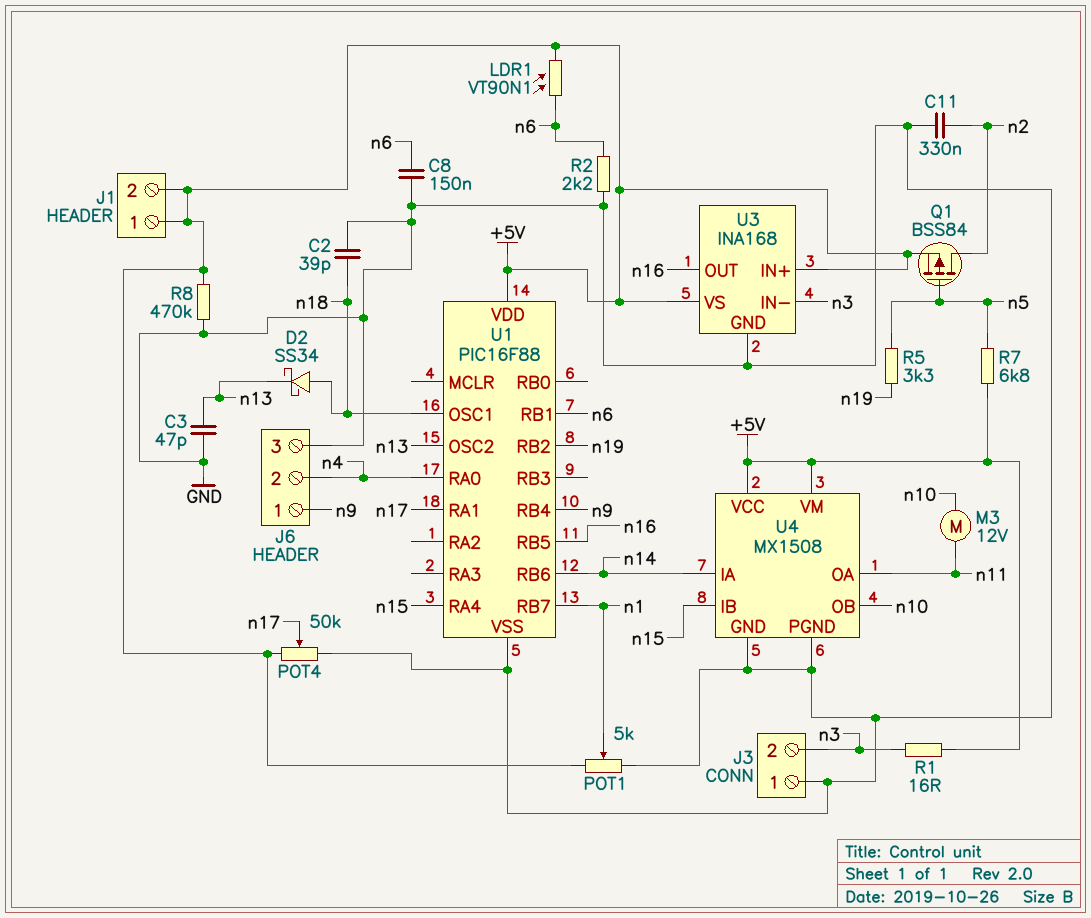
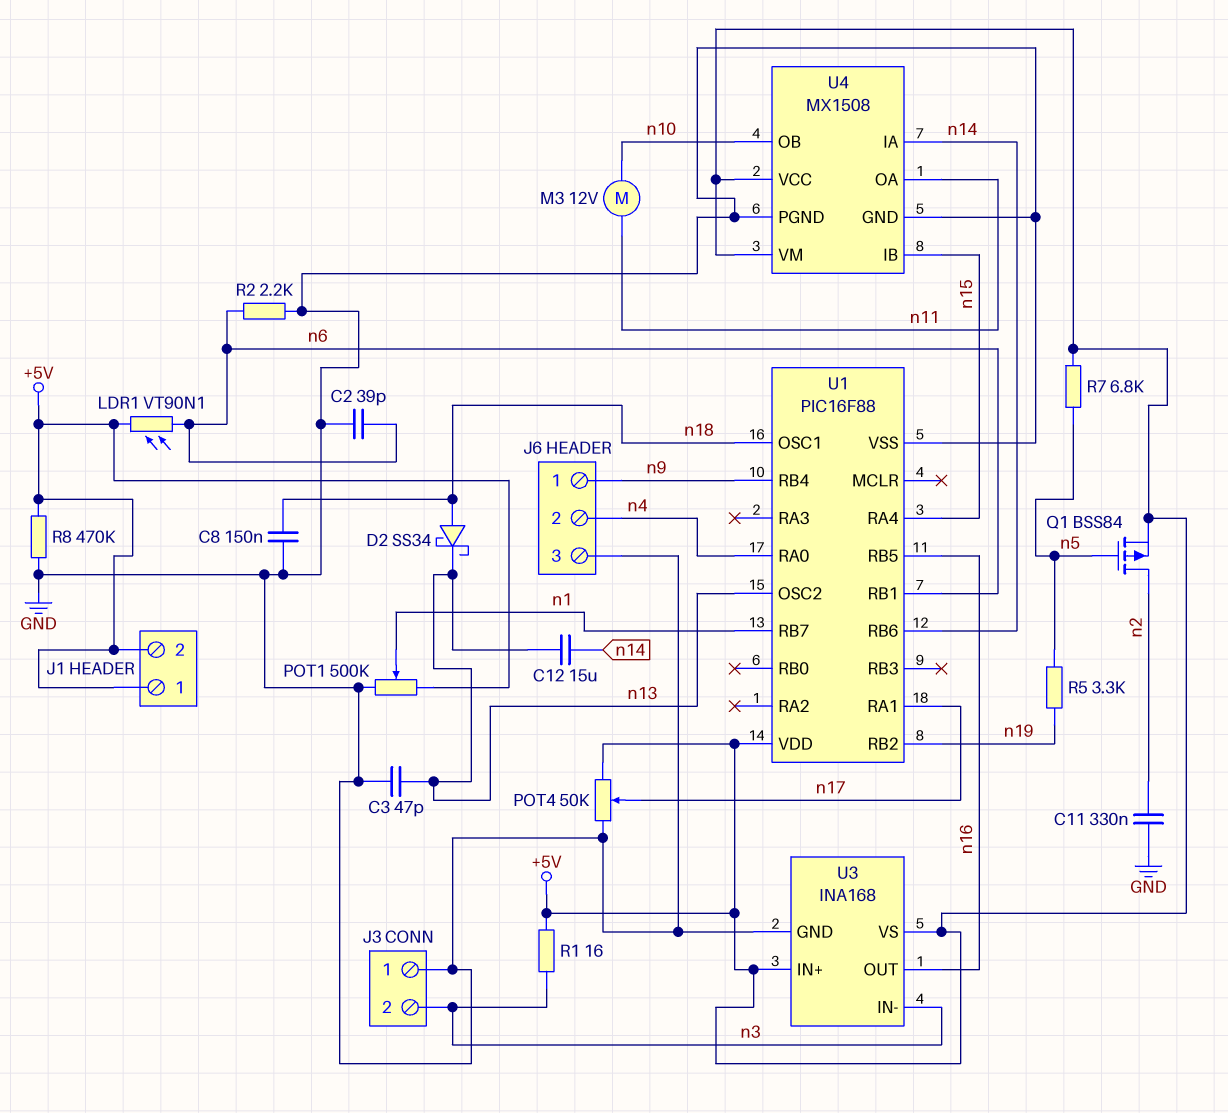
C2: 39pF (GND, n18) -> 39pF (GND, n6)
C8: 150nF (GND, n6) -> 150nF (GND, n18)
C12: none -> 15uF (n13, n14)
POT1: 5k (+5V, GND, wiper n1) -> 500k (+5V, GND, wiper n1)

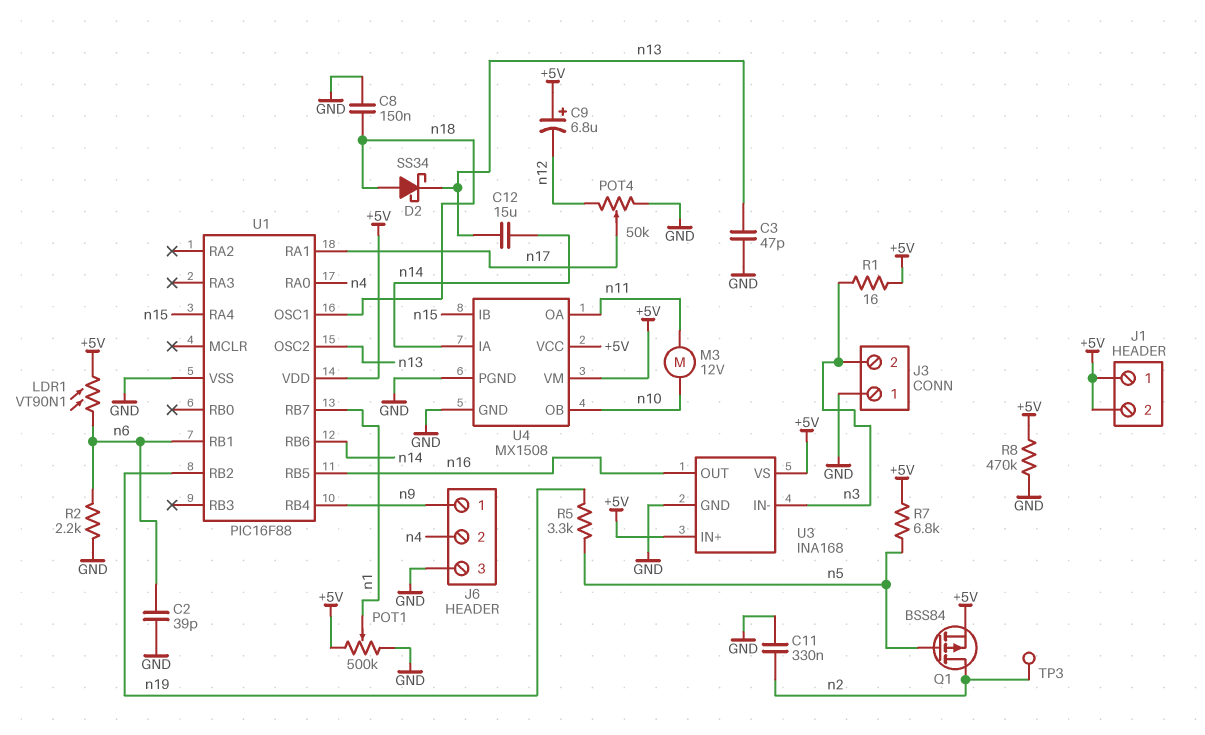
C9: none -> 6.8uF (plus +5V, minus n12)
POT4: 50k (+5V, GND, wiper n17) -> 50k (GND, n12, wiper n17)
TP3: none -> test point (n2)

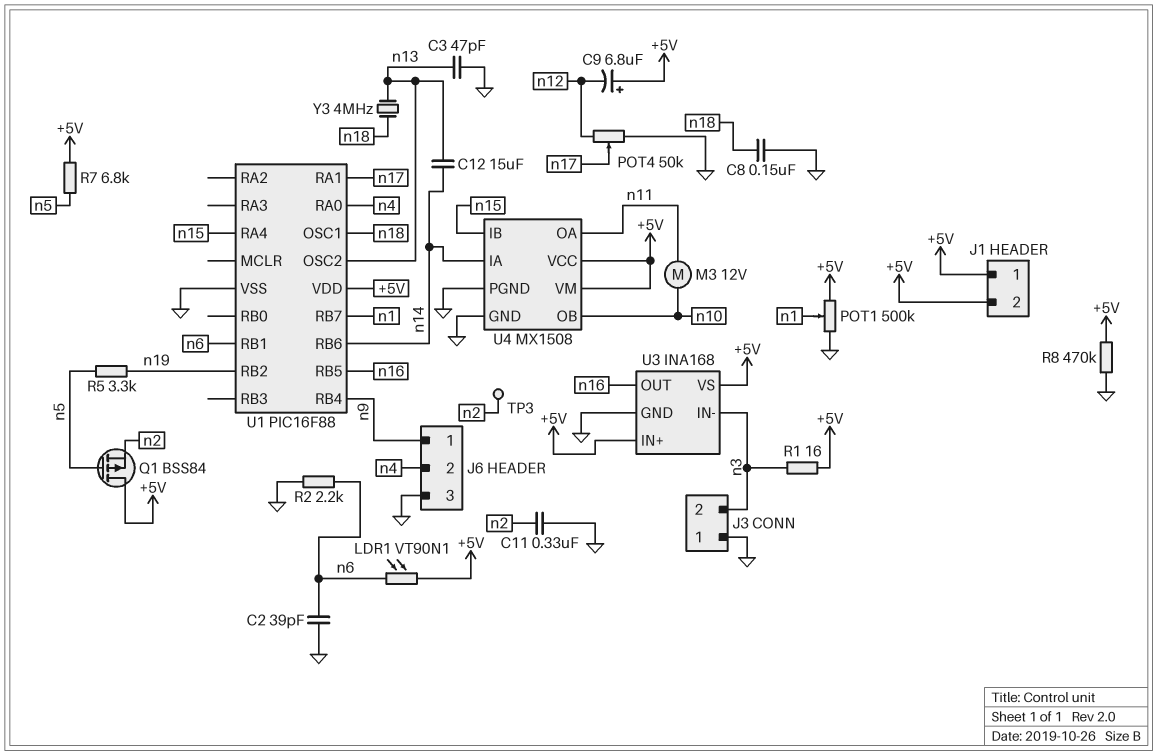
D2: schottky SS34 (A n18, K n13) -> none
Q1: PMOS BSS84 (G n5, D n2, S +5V) -> PMOS BSS84 (G n5, D +5V, S n2)
Y3: none -> 4MHz (n13, n18)

